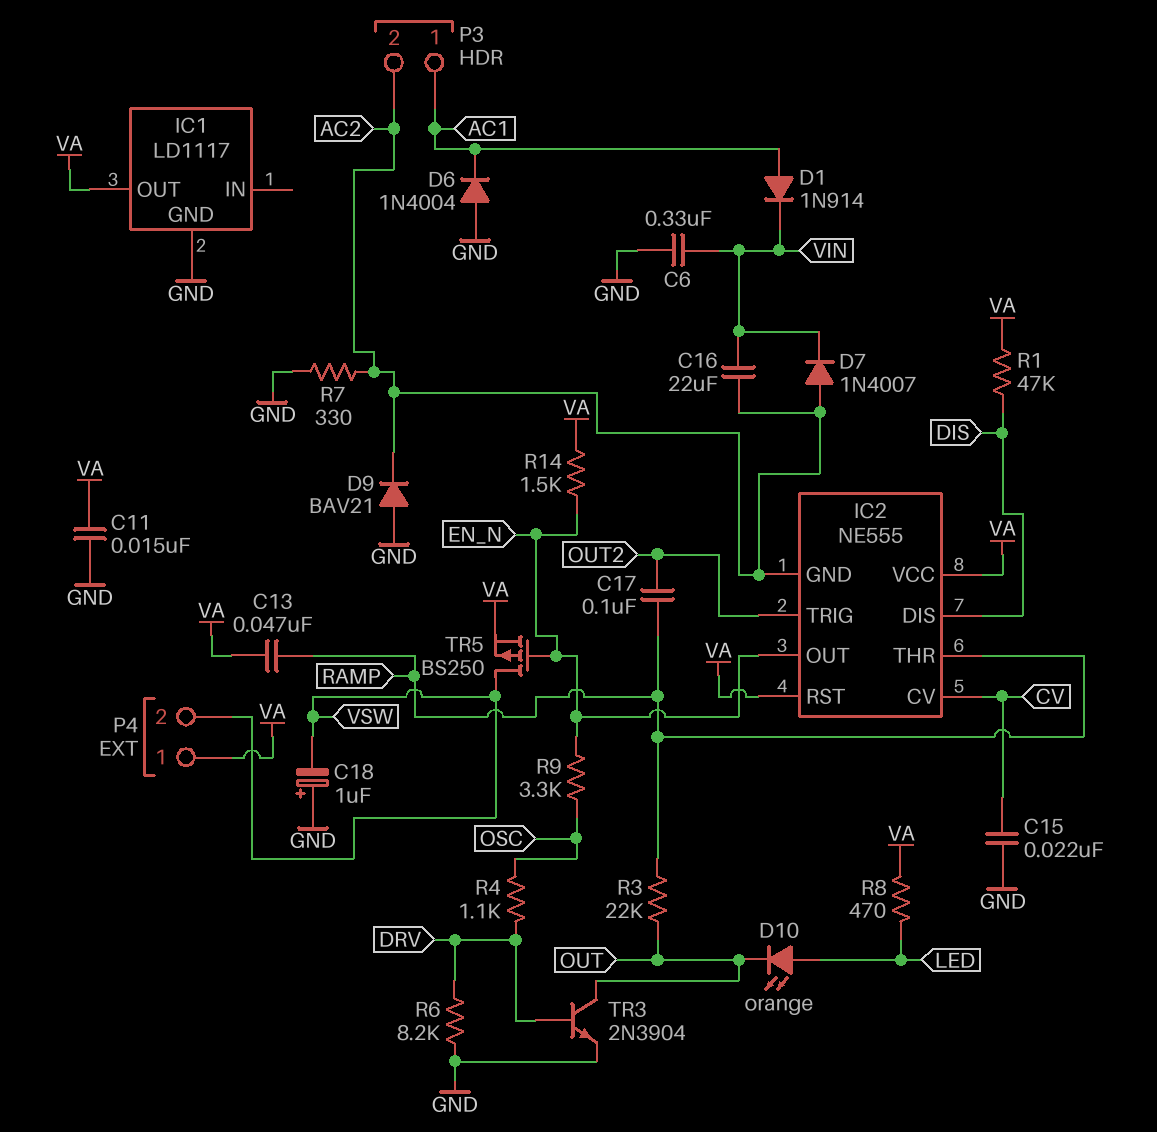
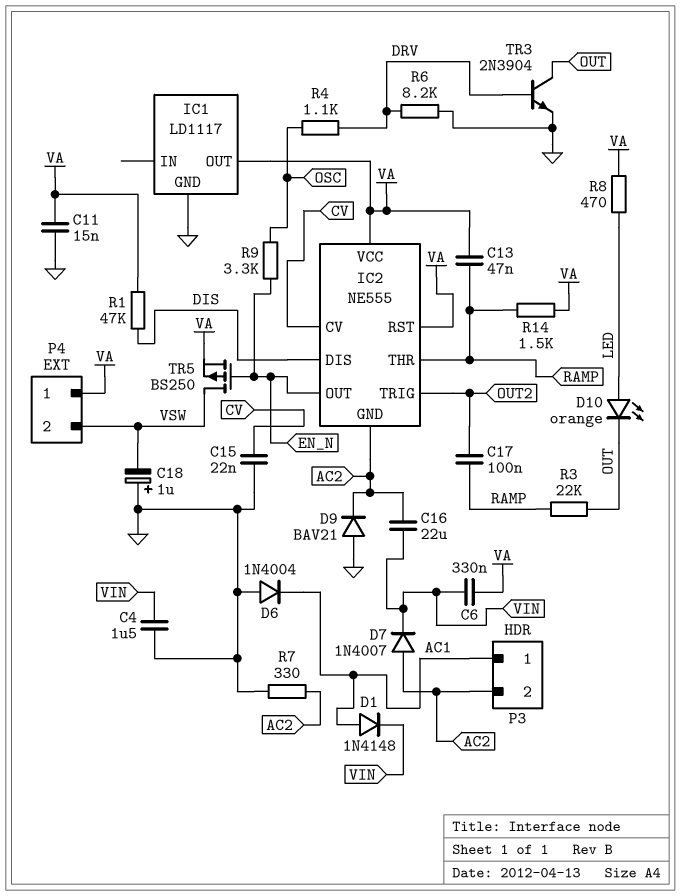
C4: none -> 1.5uF (GND, VIN)
C6: 330nF (GND, VIN) -> 330nF (VA, VIN)
D1: diode 1N914 (A AC1, K VIN) -> diode 1N4148 (A AC1, K VIN)
R14: 1.5k (EN_N, VA) -> 1.5k (RAMP, VA)

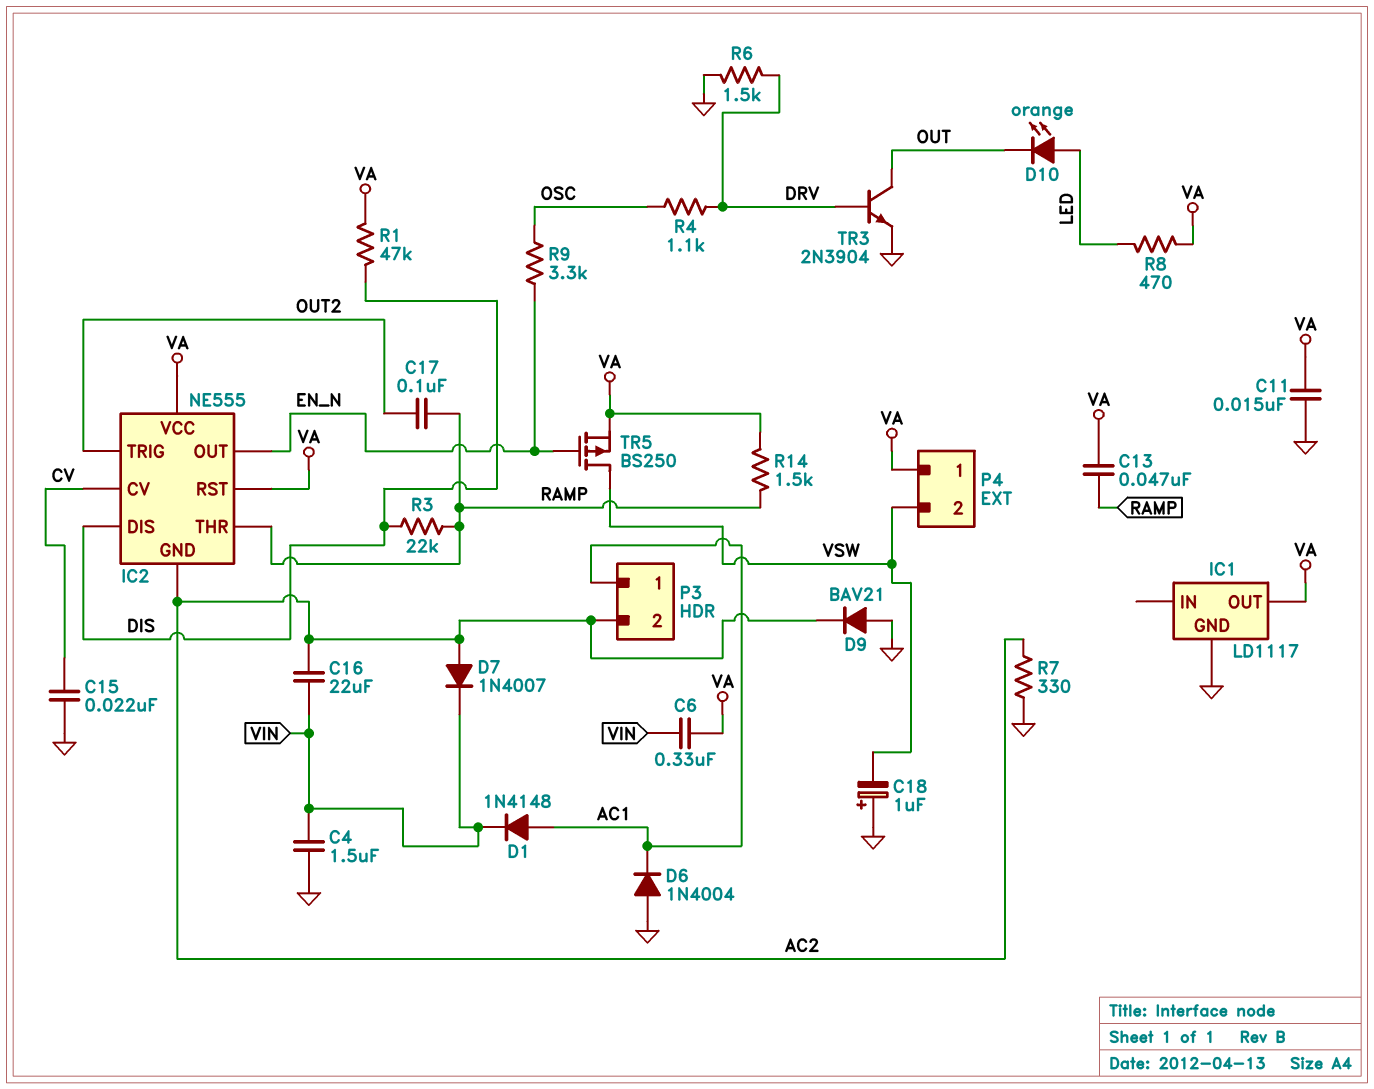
R3: 22k (OUT, RAMP) -> 22k (DIS, RAMP)
R6: 8.2k (DRV, GND) -> 1.5k (DRV, GND)

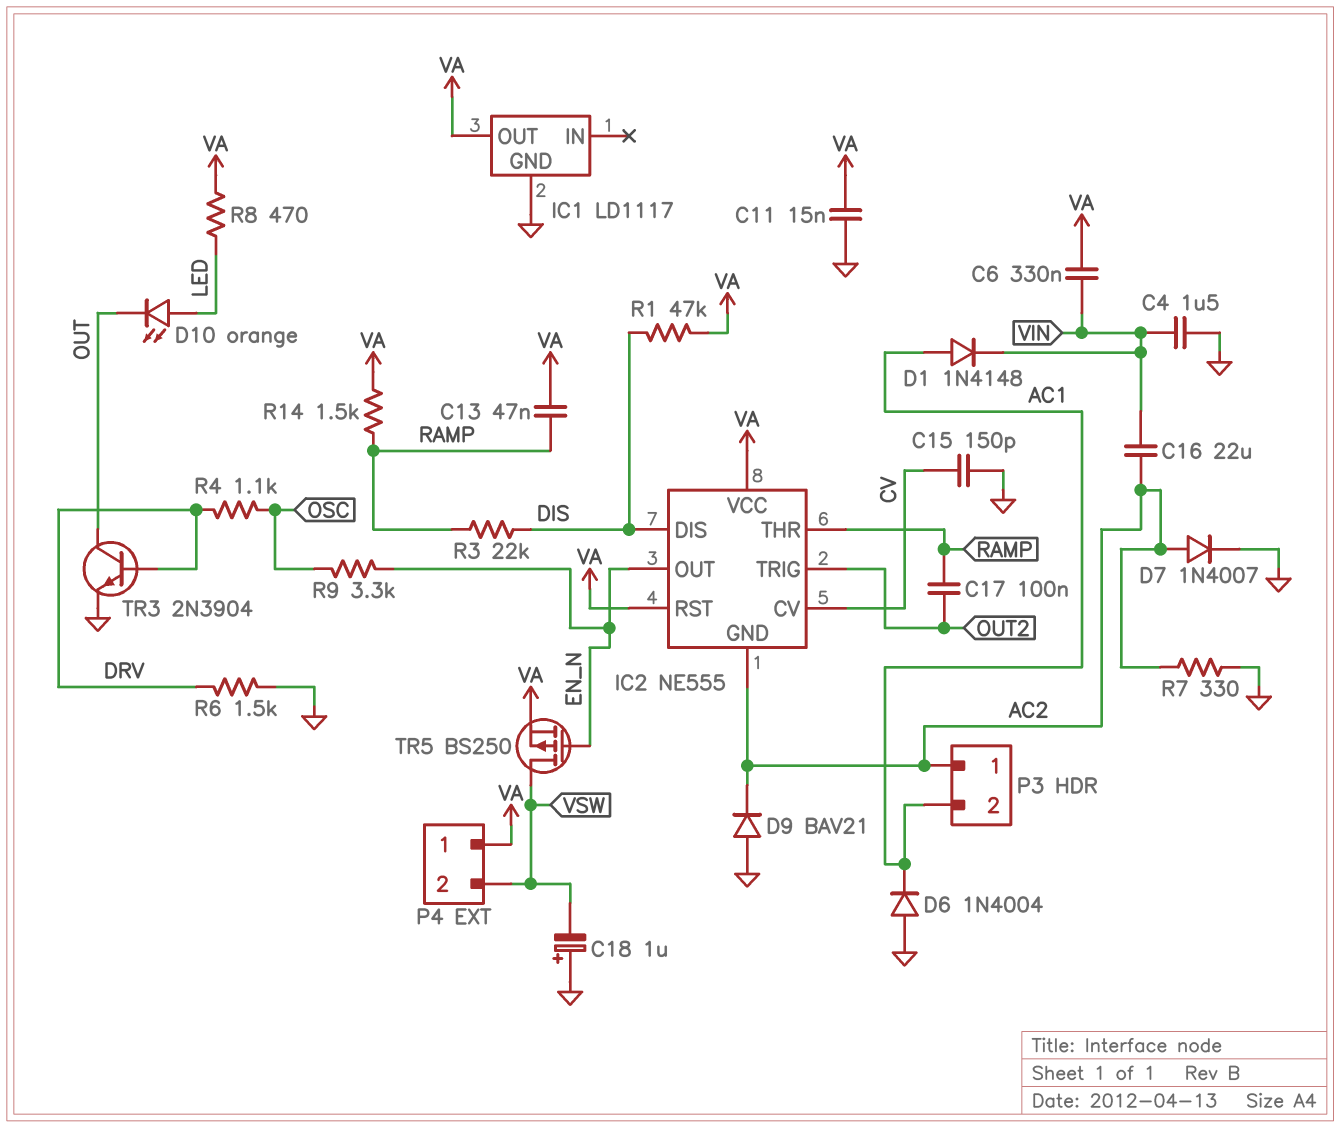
C15: 22nF (CV, GND) -> 150pF (CV, GND)
D7: diode 1N4007 (A AC2, K VIN) -> diode 1N4007 (A AC2, K GND)
P3 pin 1: AC1 -> AC2
P3 pin 2: AC2 -> AC1

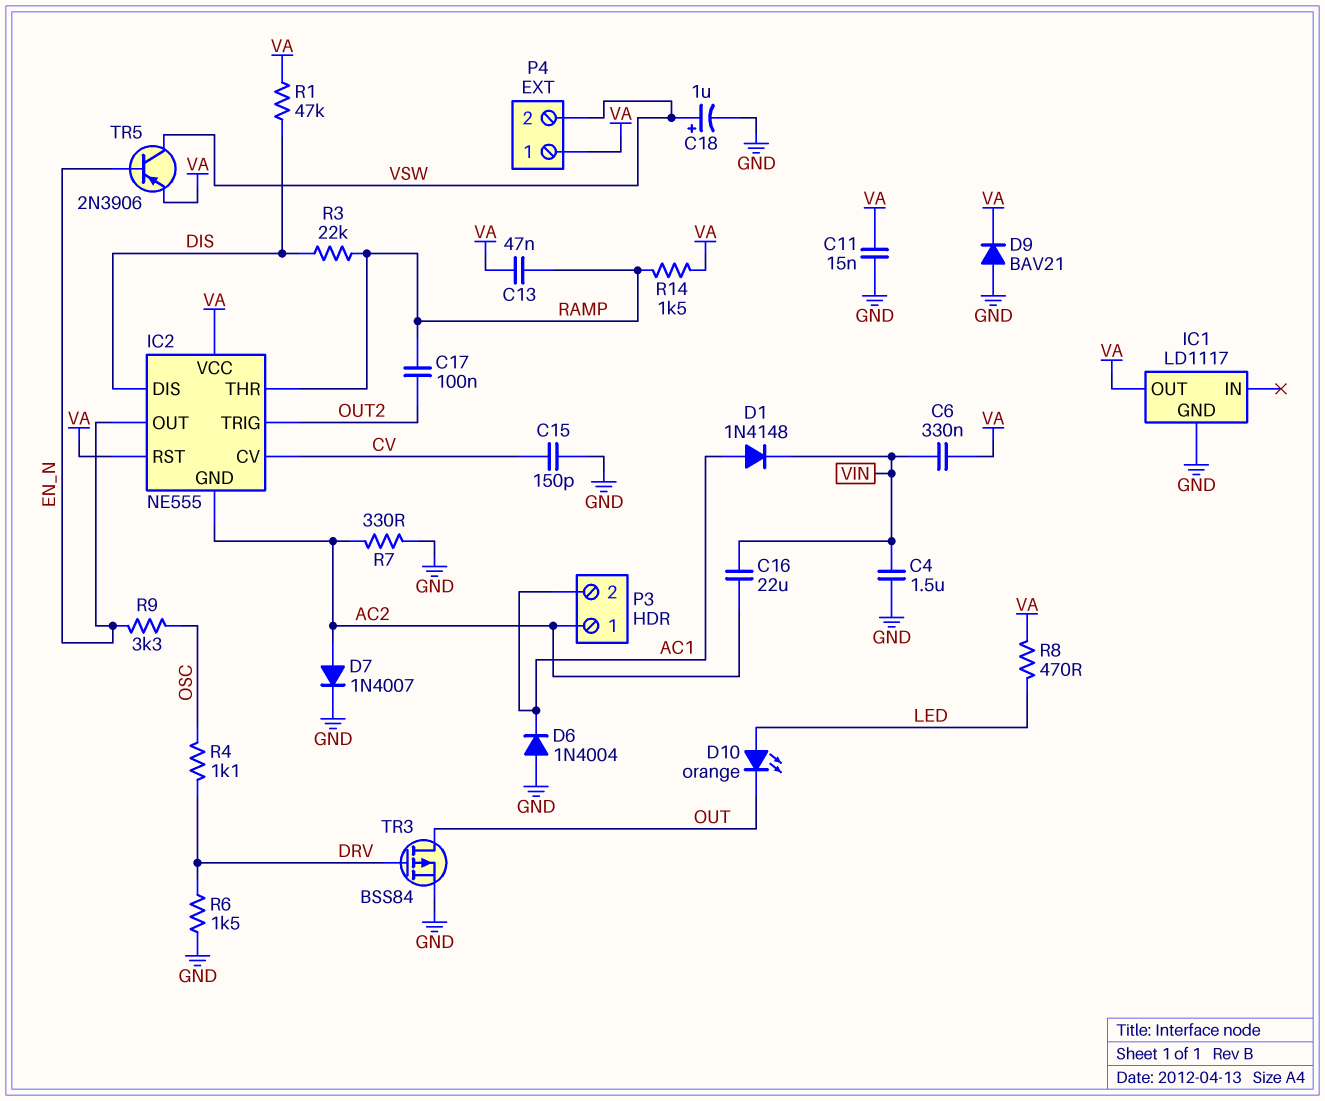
C18: 1uF (plus GND, minus VSW) -> 1uF (plus VSW, minus GND)
D9: diode BAV21 (A GND, K AC2) -> diode BAV21 (A GND, K VA)
TR3: NPN 2N3904 (B DRV, C OUT, E GND) -> PMOS BSS84 (G DRV, D OUT, S GND)
TR5: PMOS BS250 (G EN_N, D VSW, S VA) -> PNP 2N3906 (B EN_N, C VSW, E VA)

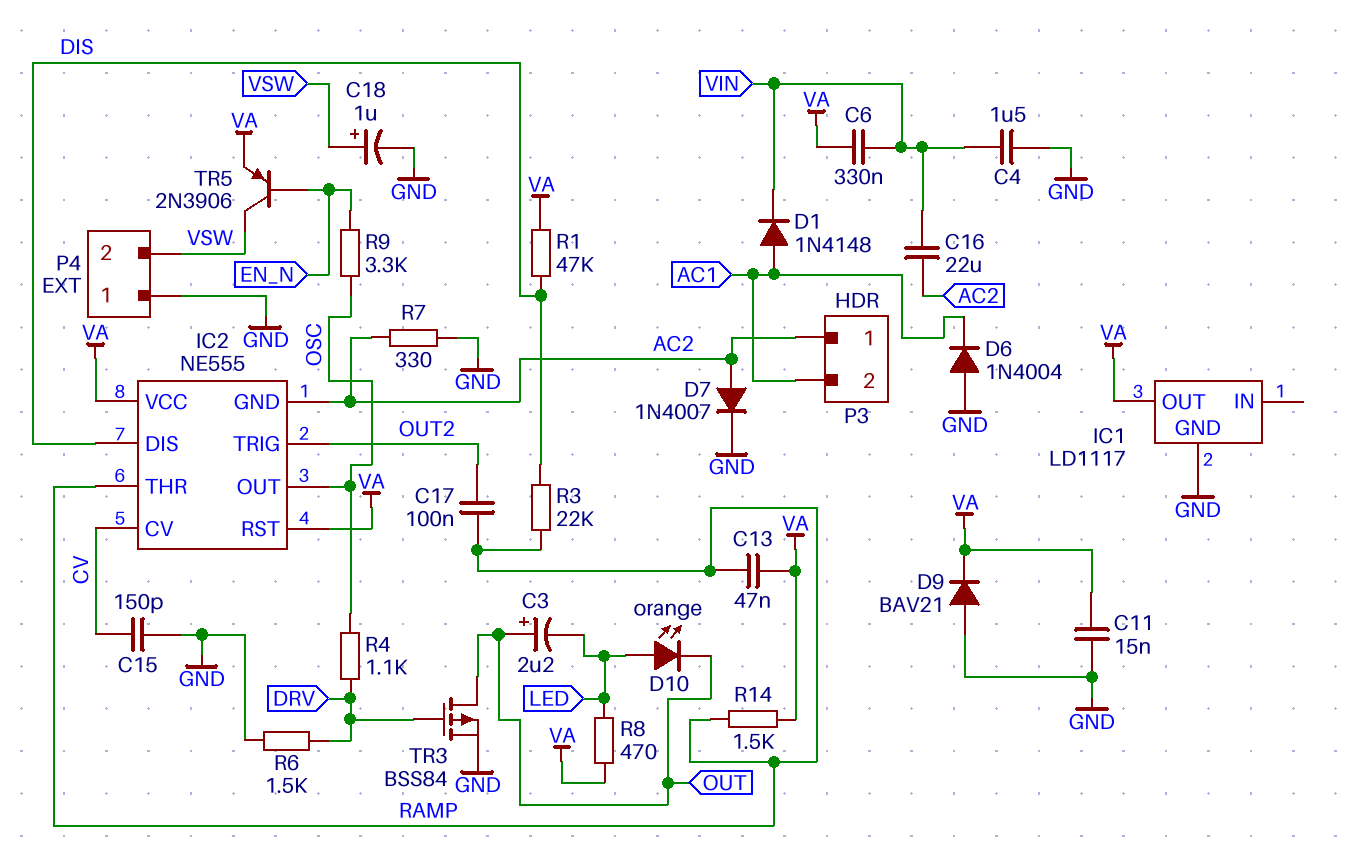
C3: none -> 2.2uF (plus OUT, minus LED)
IC2 pin OUT: EN_N -> OSC
P4 pin 1: VA -> GND

